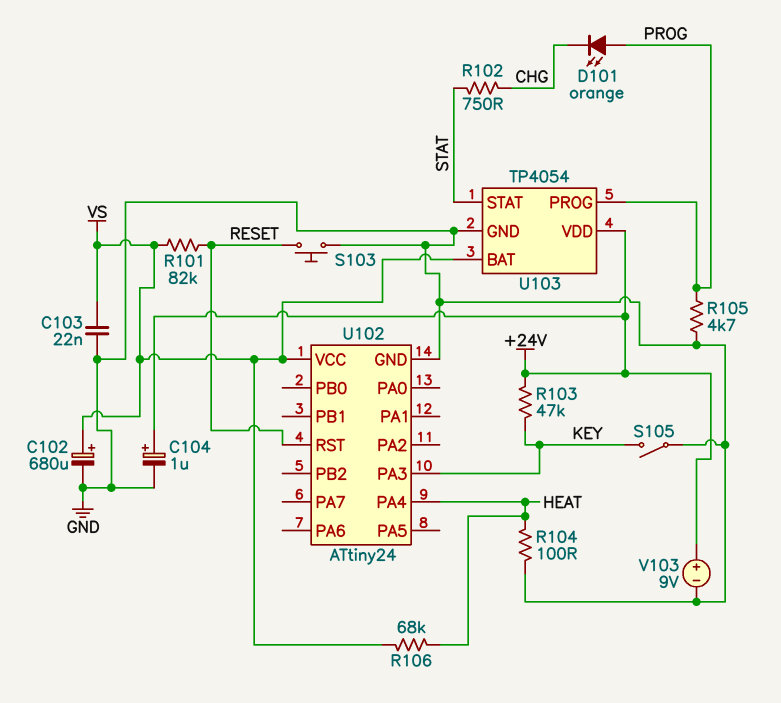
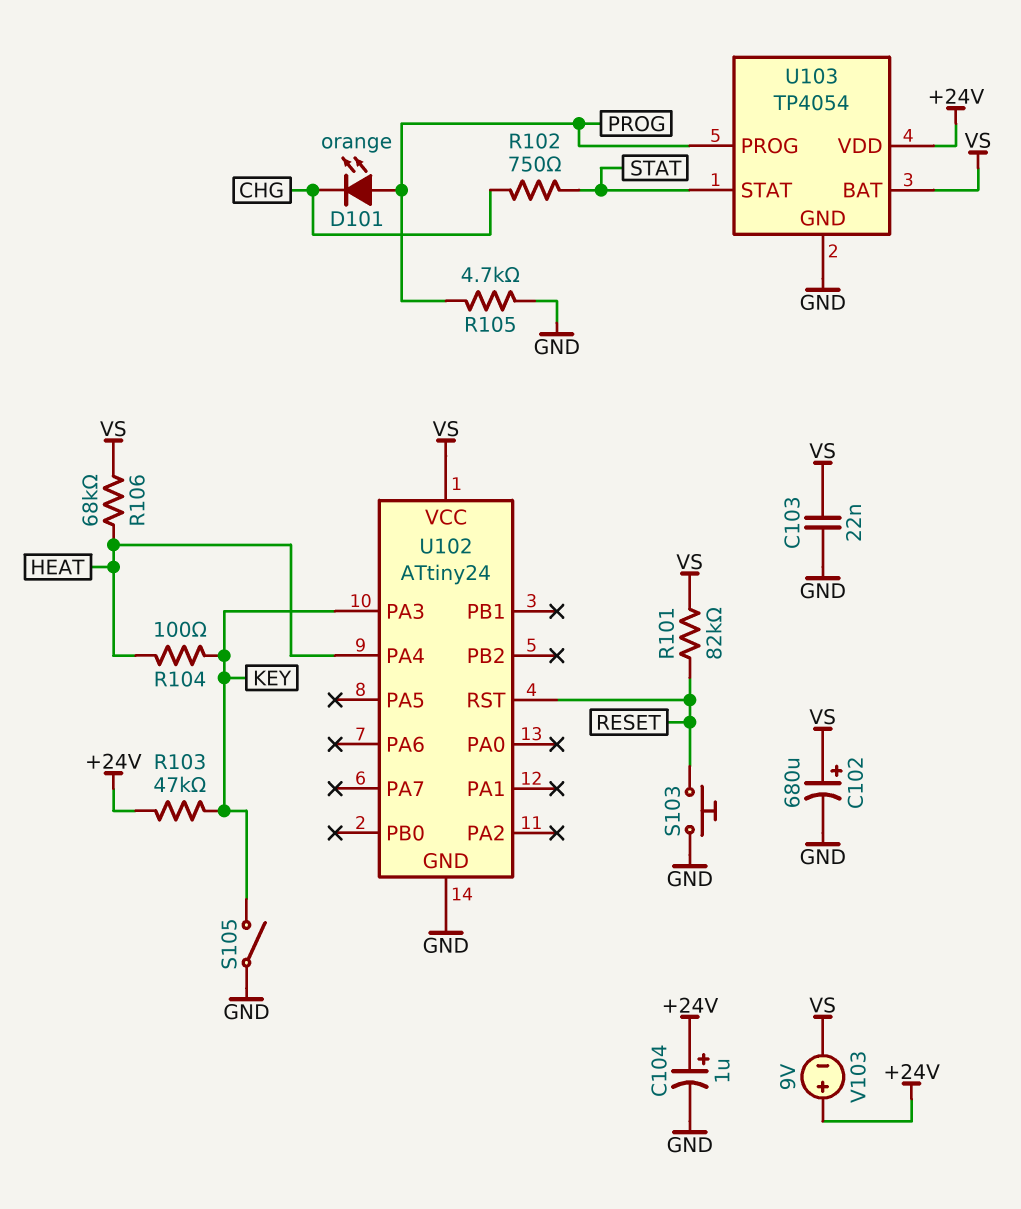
R104: 100 (GND, HEAT) -> 100 (HEAT, KEY)
V103: 9V (plus +24V, minus GND) -> 9V (plus +24V, minus VS)

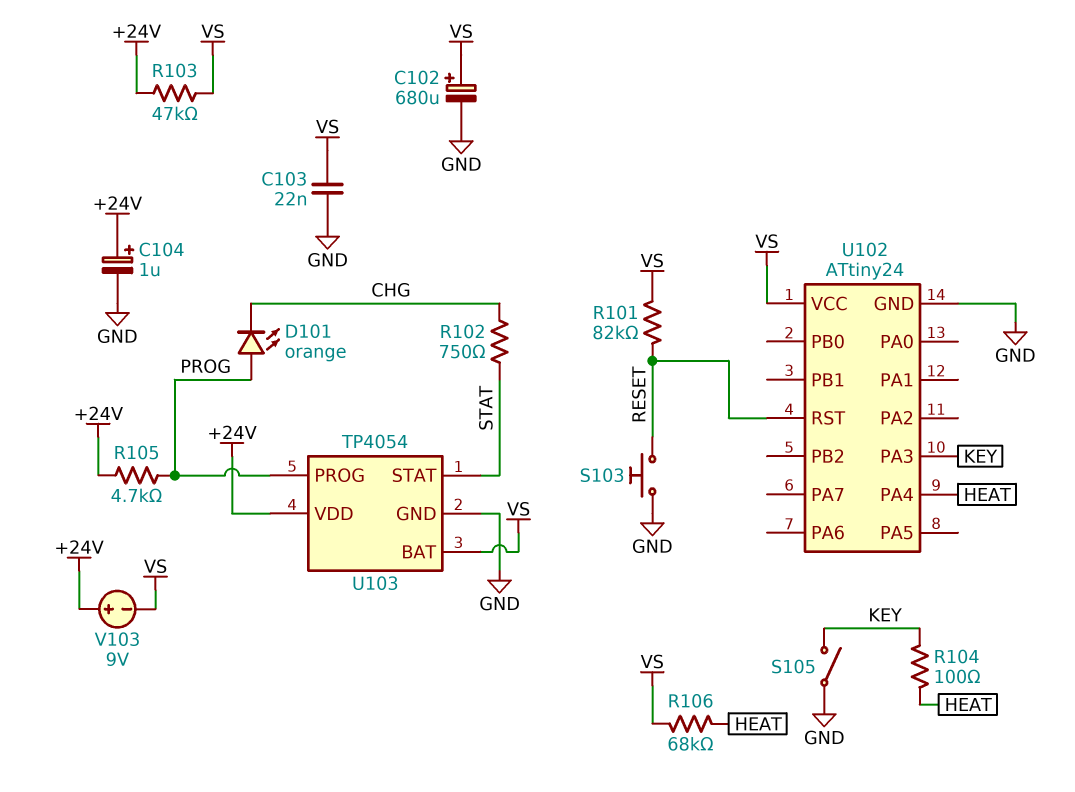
R103: 47k (+24V, KEY) -> 47k (+24V, VS)
R105: 4.7k (GND, PROG) -> 4.7k (+24V, PROG)

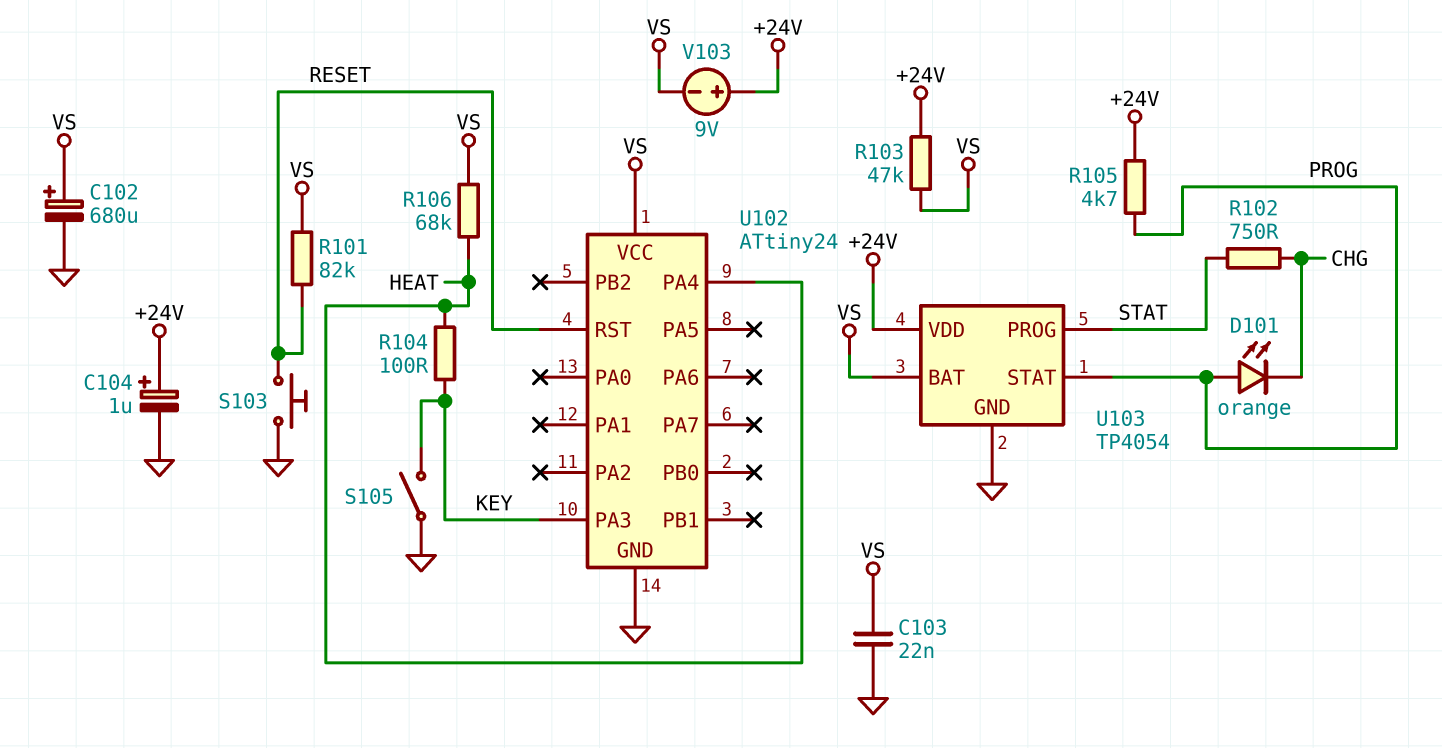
U103 pin PROG: PROG -> STAT
U103 pin STAT: STAT -> PROG

